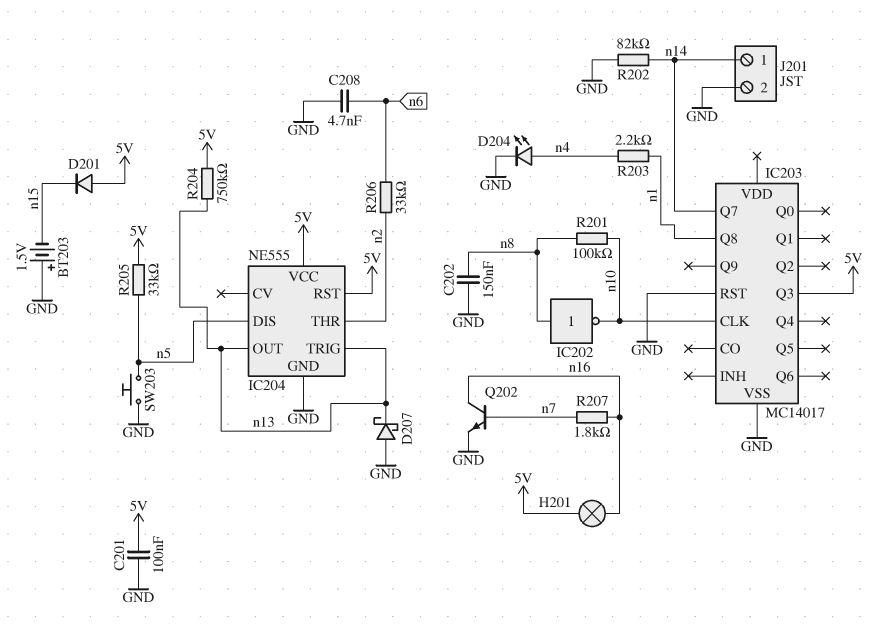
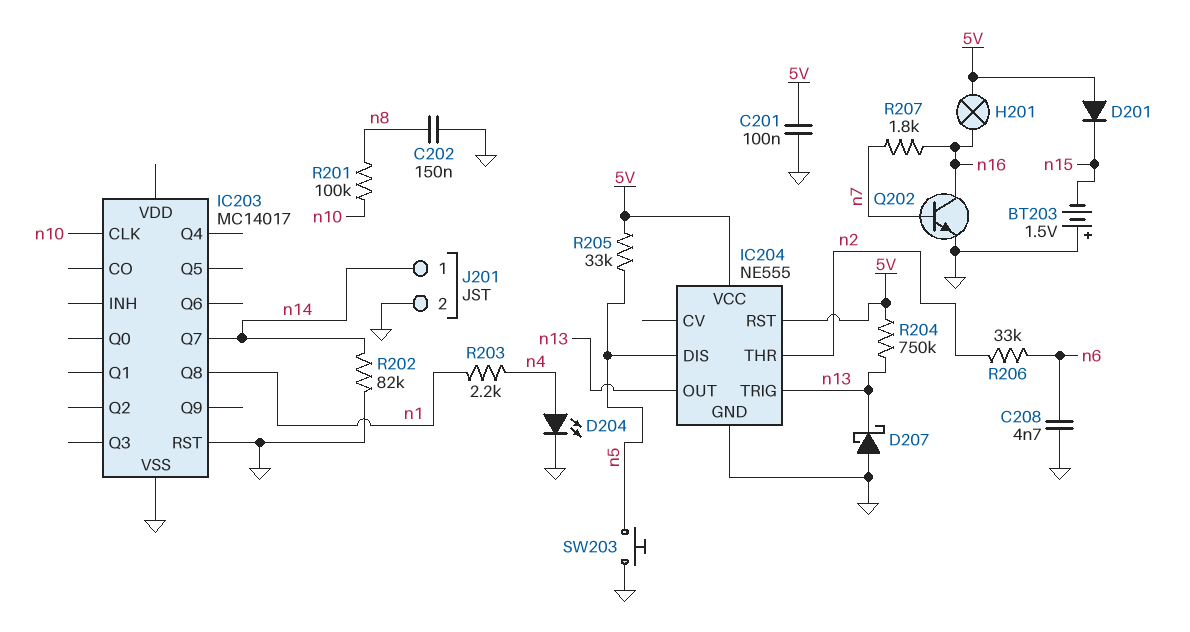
IC202: NOT (in n8, out n10) -> none
IC203 pin Q3: 5V -> none

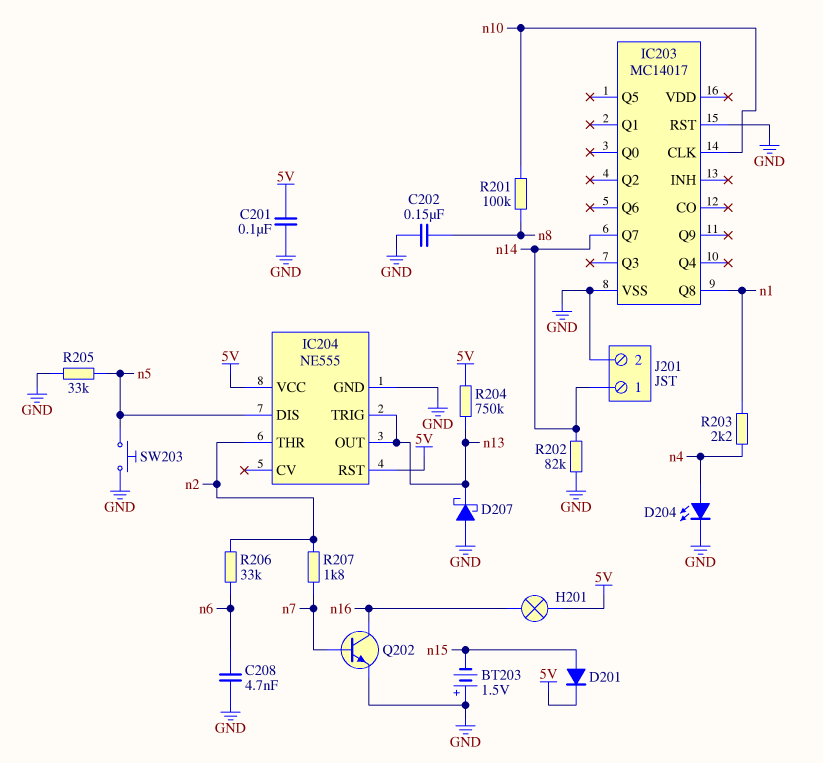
D201: diode (A 5V, K n15) -> diode (A n15, K 5V)
R205: 33k (5V, n5) -> 33k (GND, n5)
R207: 1.8k (n7, n16) -> 1.8k (n2, n7)

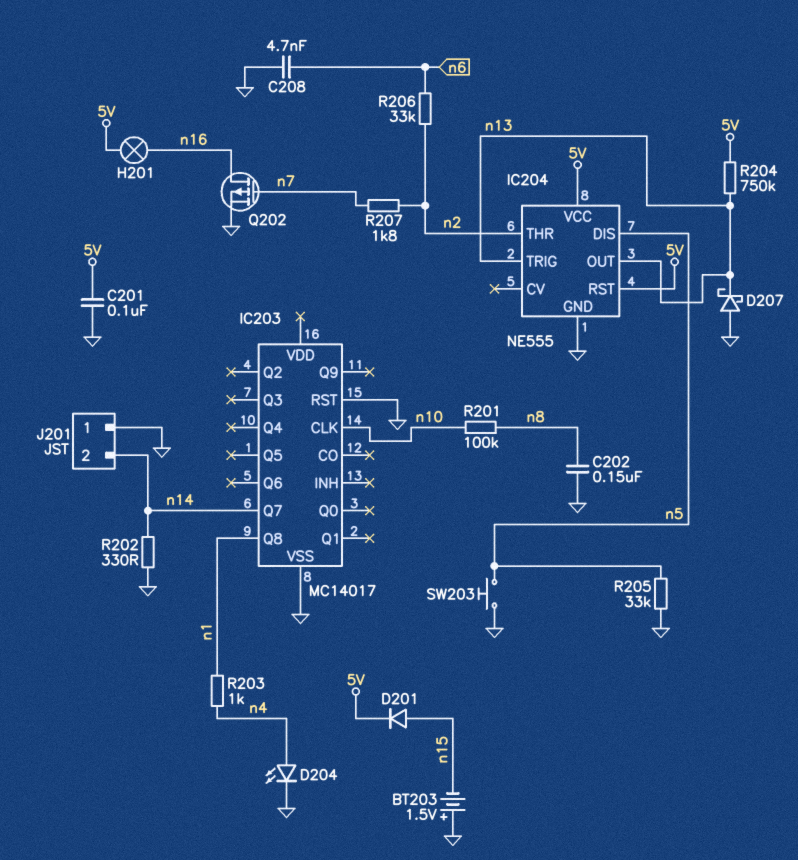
J201 pin 1: n14 -> GND
J201 pin 2: GND -> n14
Q202: NPN (B n7, C n16, E GND) -> PMOS (G n7, D n16, S GND)
R202: 82k (GND, n14) -> 330 (GND, n14)
R203: 2.2k (n1, n4) -> 1k (n1, n4)

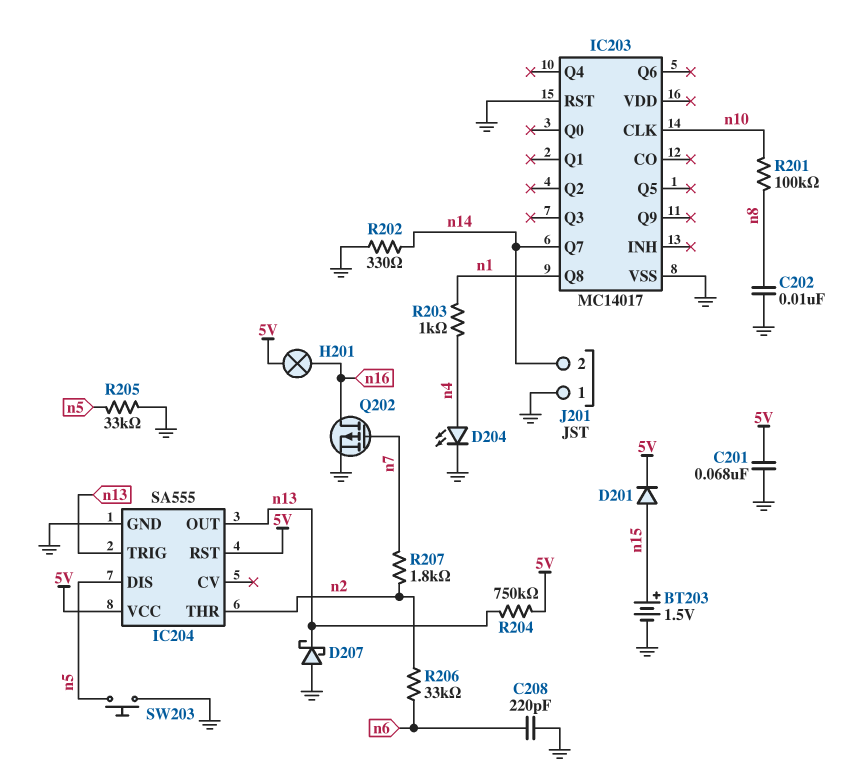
BT203: 1.5V (plus GND, minus n15) -> 1.5V (plus n15, minus GND)
C201: 100nF (5V, GND) -> 68nF (5V, GND)
C202: 150nF (GND, n8) -> 10nF (GND, n8)
C208: 4.7nF (GND, n6) -> 220pF (GND, n6)
IC204: NE555 -> SA555

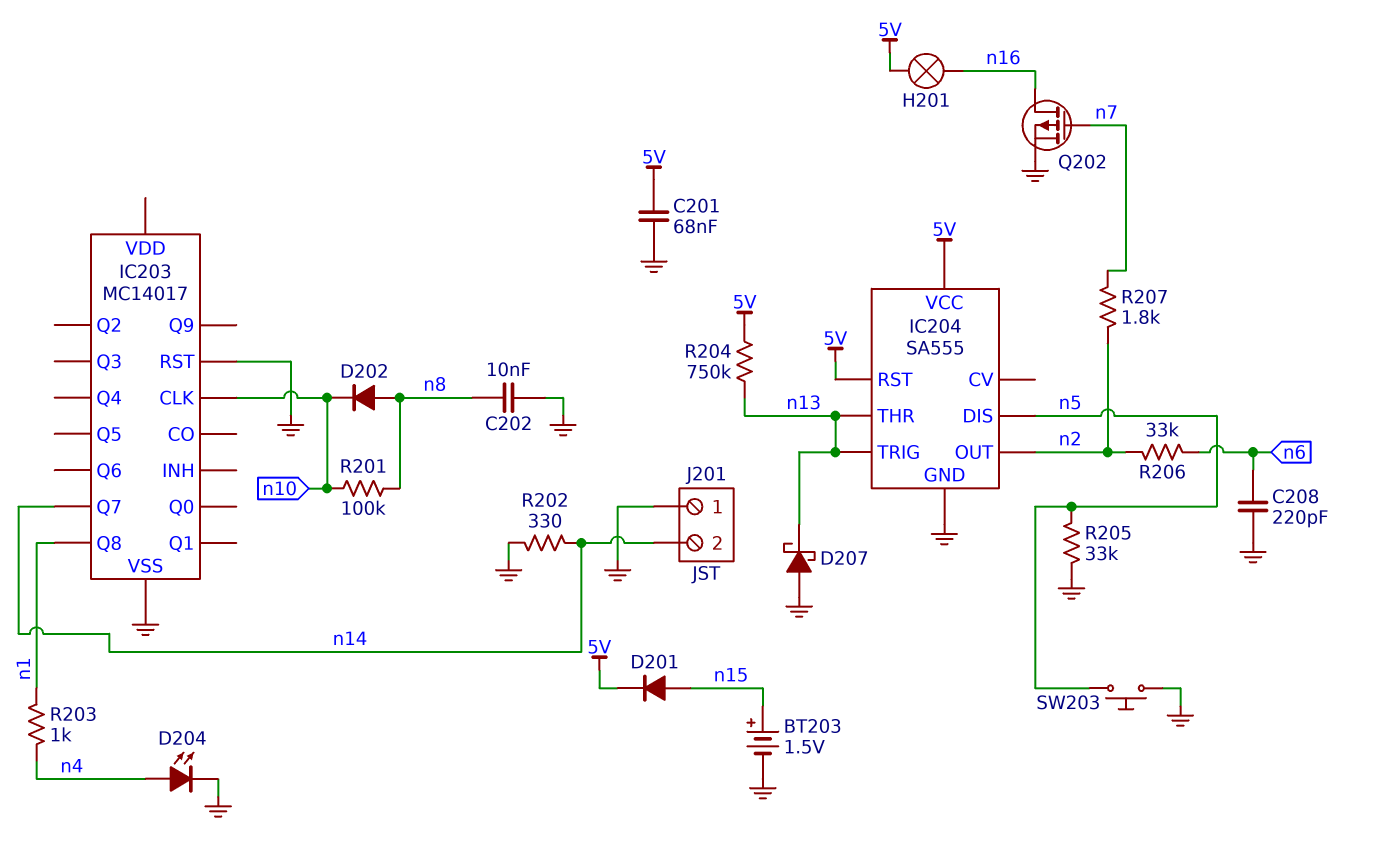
D202: none -> diode (A n8, K n10)
IC204 pin OUT: n13 -> n2
IC204 pin THR: n2 -> n13

